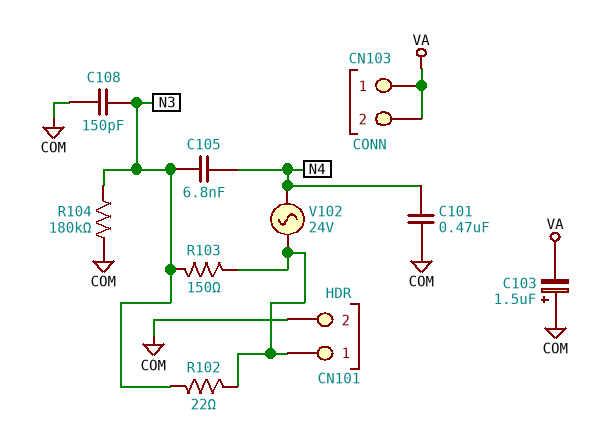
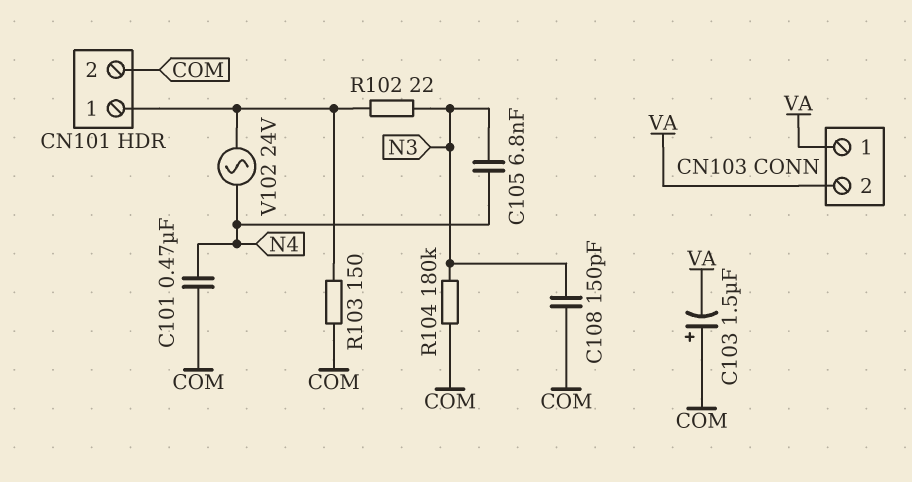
R103: 150 (CN101/1, N3) -> 150 (CN101/1, COM)

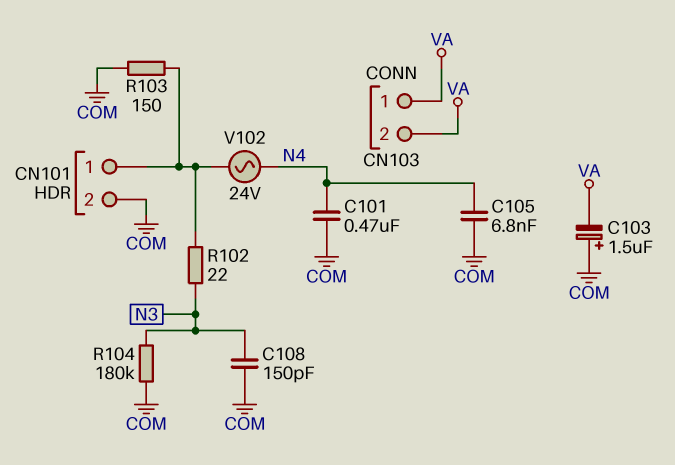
C105: 6.8nF (N3, N4) -> 6.8nF (COM, N4)

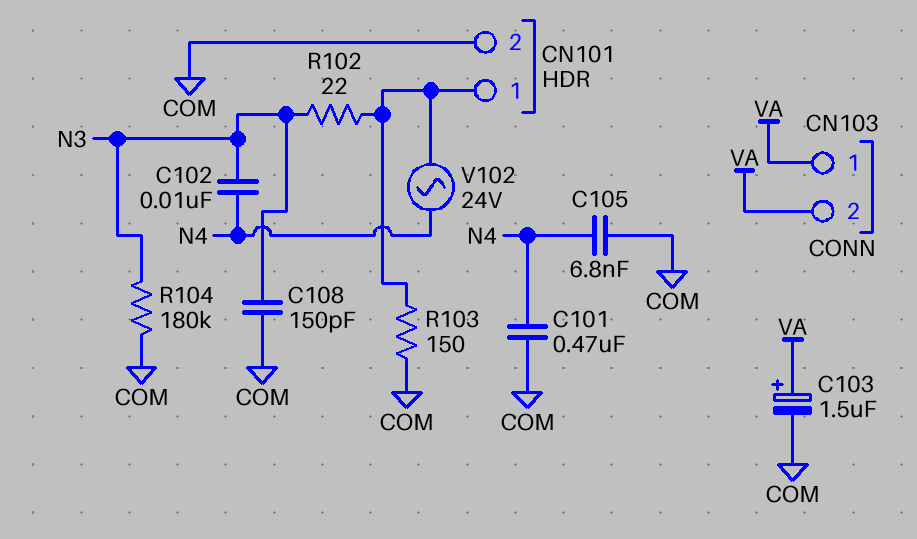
C102: none -> 10nF (N3, N4)
C103: 1.5uF (plus COM, minus VA) -> 1.5uF (plus VA, minus COM)

